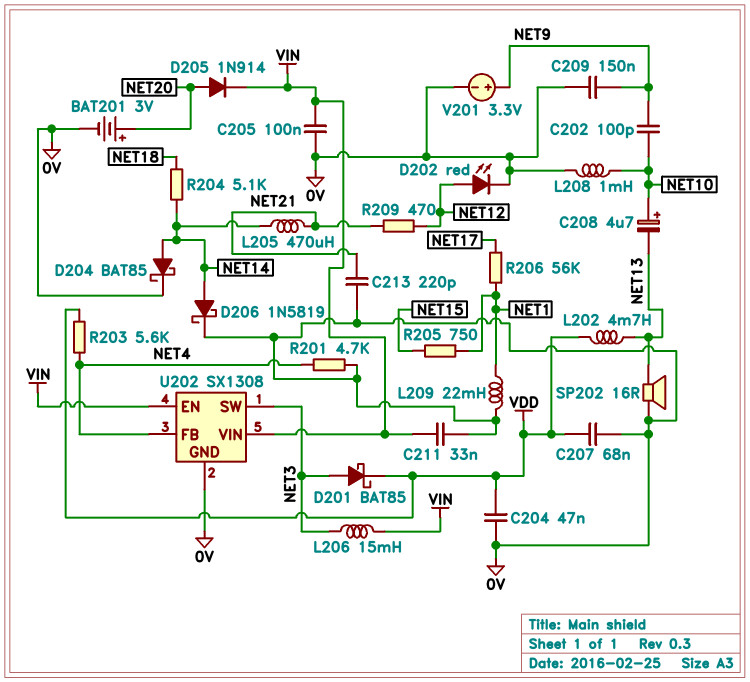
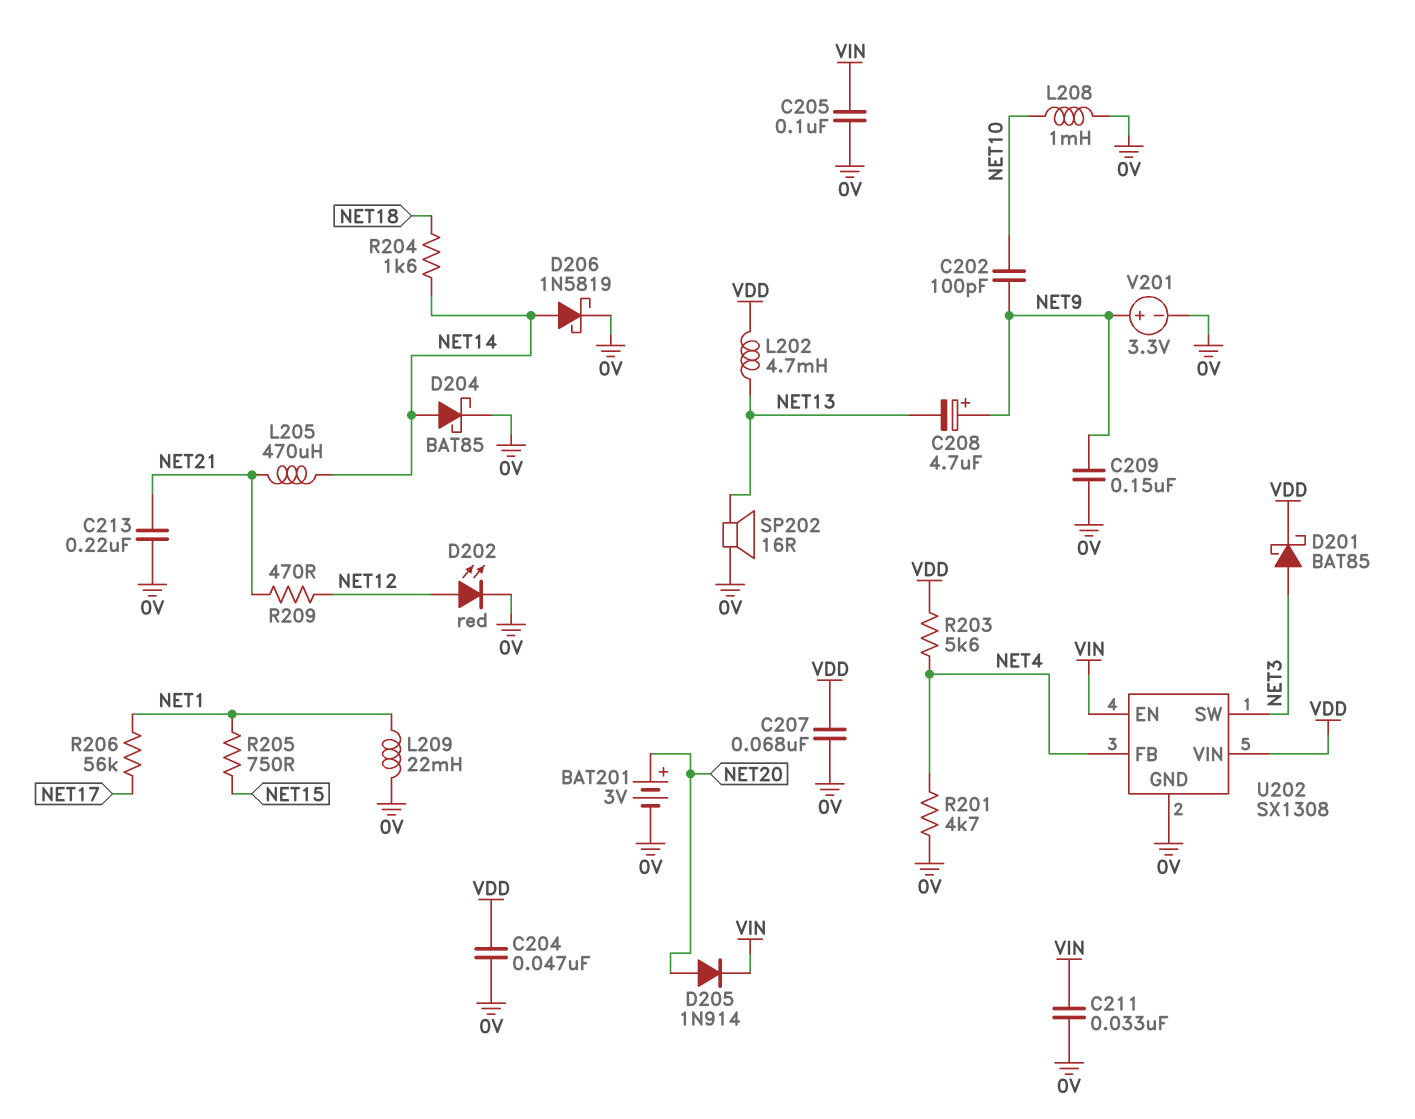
C208: 4.7uF (plus NET10, minus NET13) -> 4.7uF (plus NET9, minus NET13)
C213: 220pF (0V, NET21) -> 220nF (0V, NET21)
L206: 15mH (NET3, VIN) -> none
R204: 5.1k (NET14, NET18) -> 1.6k (NET14, NET18)
U202 pin VIN: VIN -> VDD

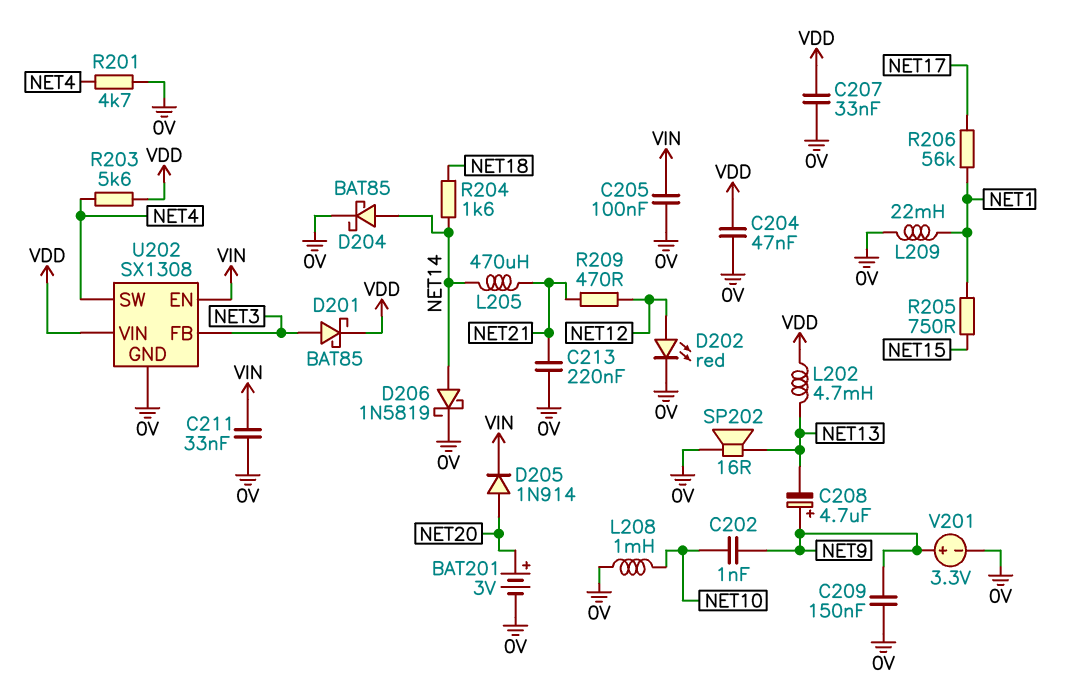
C202: 100pF (NET9, NET10) -> 1nF (NET9, NET10)
C207: 68nF (0V, VDD) -> 33nF (0V, VDD)
U202 pin FB: NET4 -> NET3
U202 pin SW: NET3 -> NET4

